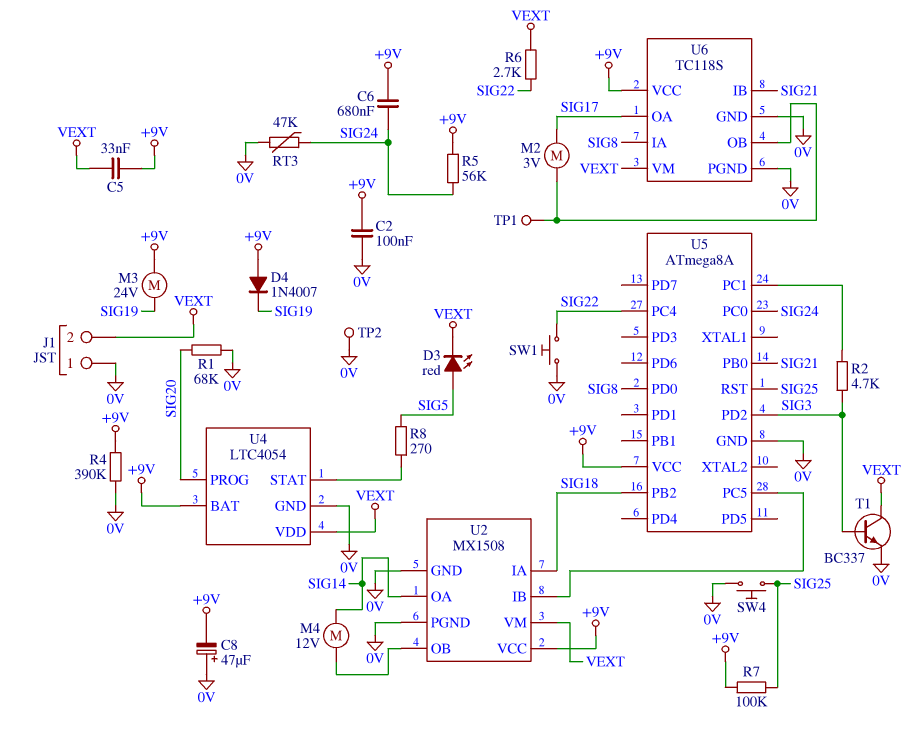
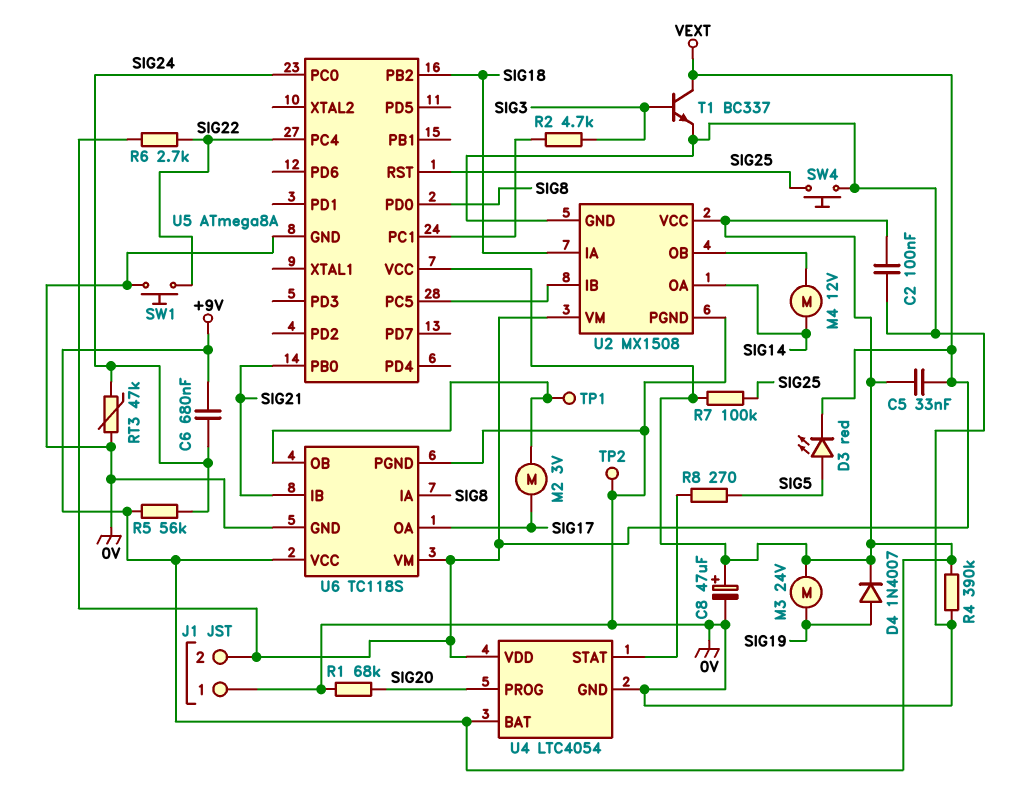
C8: 47uF (plus 0V, minus +9V) -> 47uF (plus +9V, minus 0V)
D4: diode 1N4007 (A +9V, K SIG19) -> diode 1N4007 (A SIG19, K +9V)
U5 pin PD2: SIG3 -> none

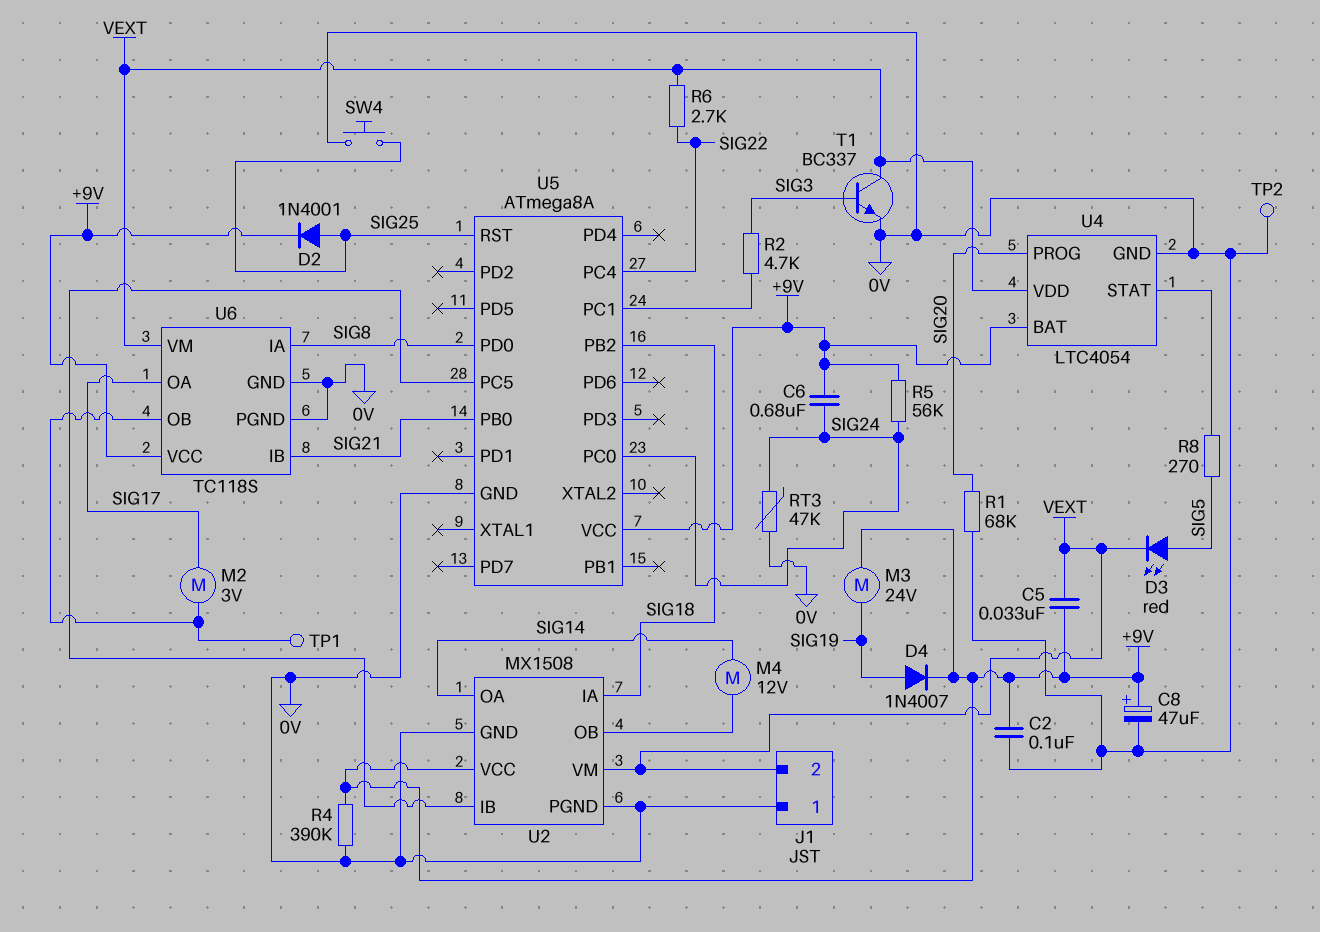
D2: none -> diode 1N4001 (A SIG25, K +9V)
R7: 100k (+9V, SIG25) -> none
SW1: button (0V, SIG22) -> none

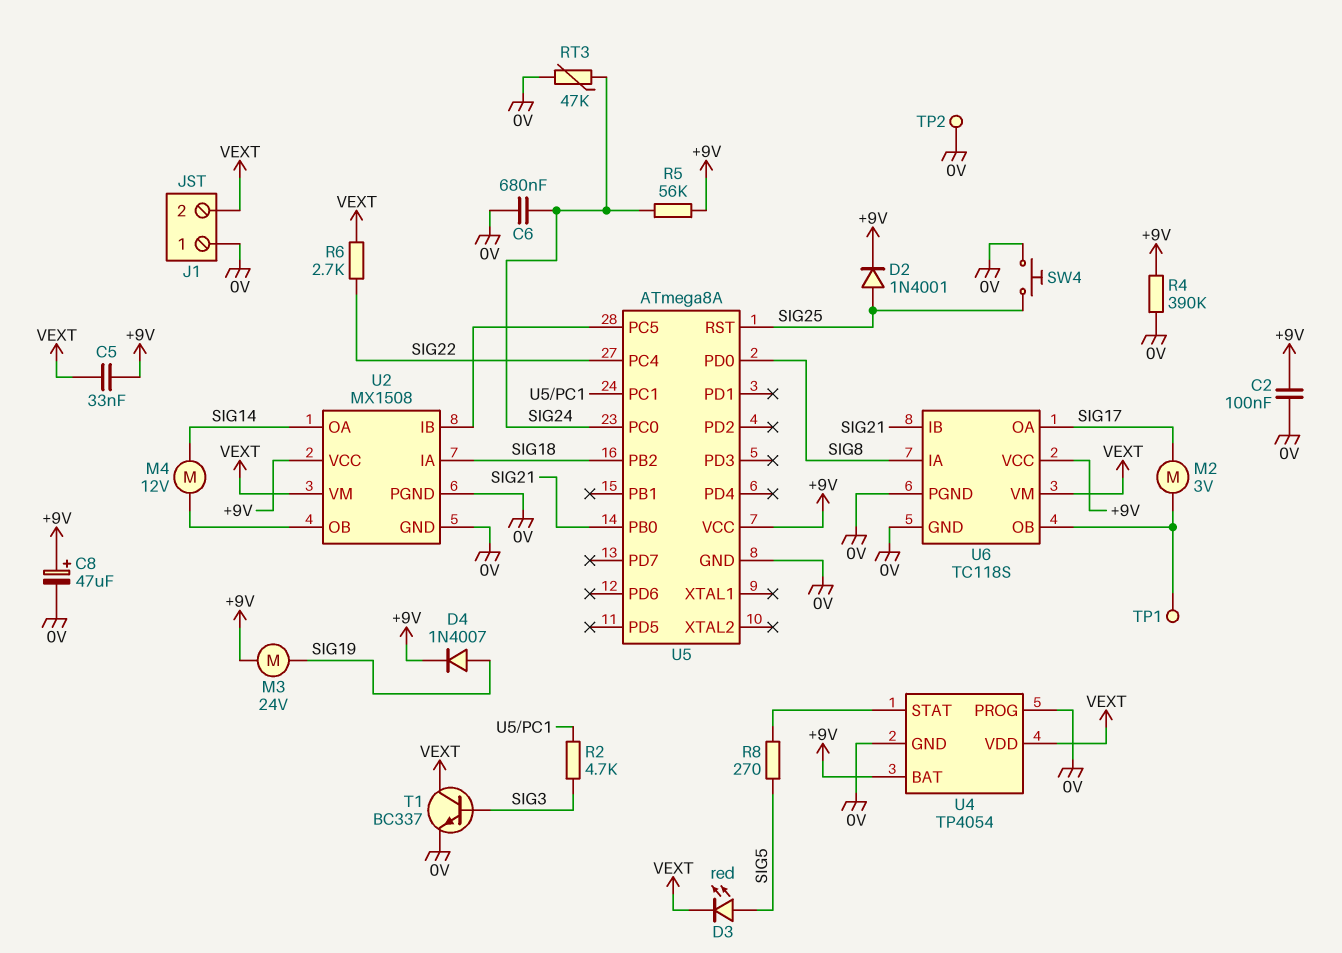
C6: 680nF (+9V, SIG24) -> 680nF (0V, SIG24)
R1: 68k (0V, SIG20) -> none
U4: LTC4054 -> TP4054
U4 pin PROG: SIG20 -> 0V

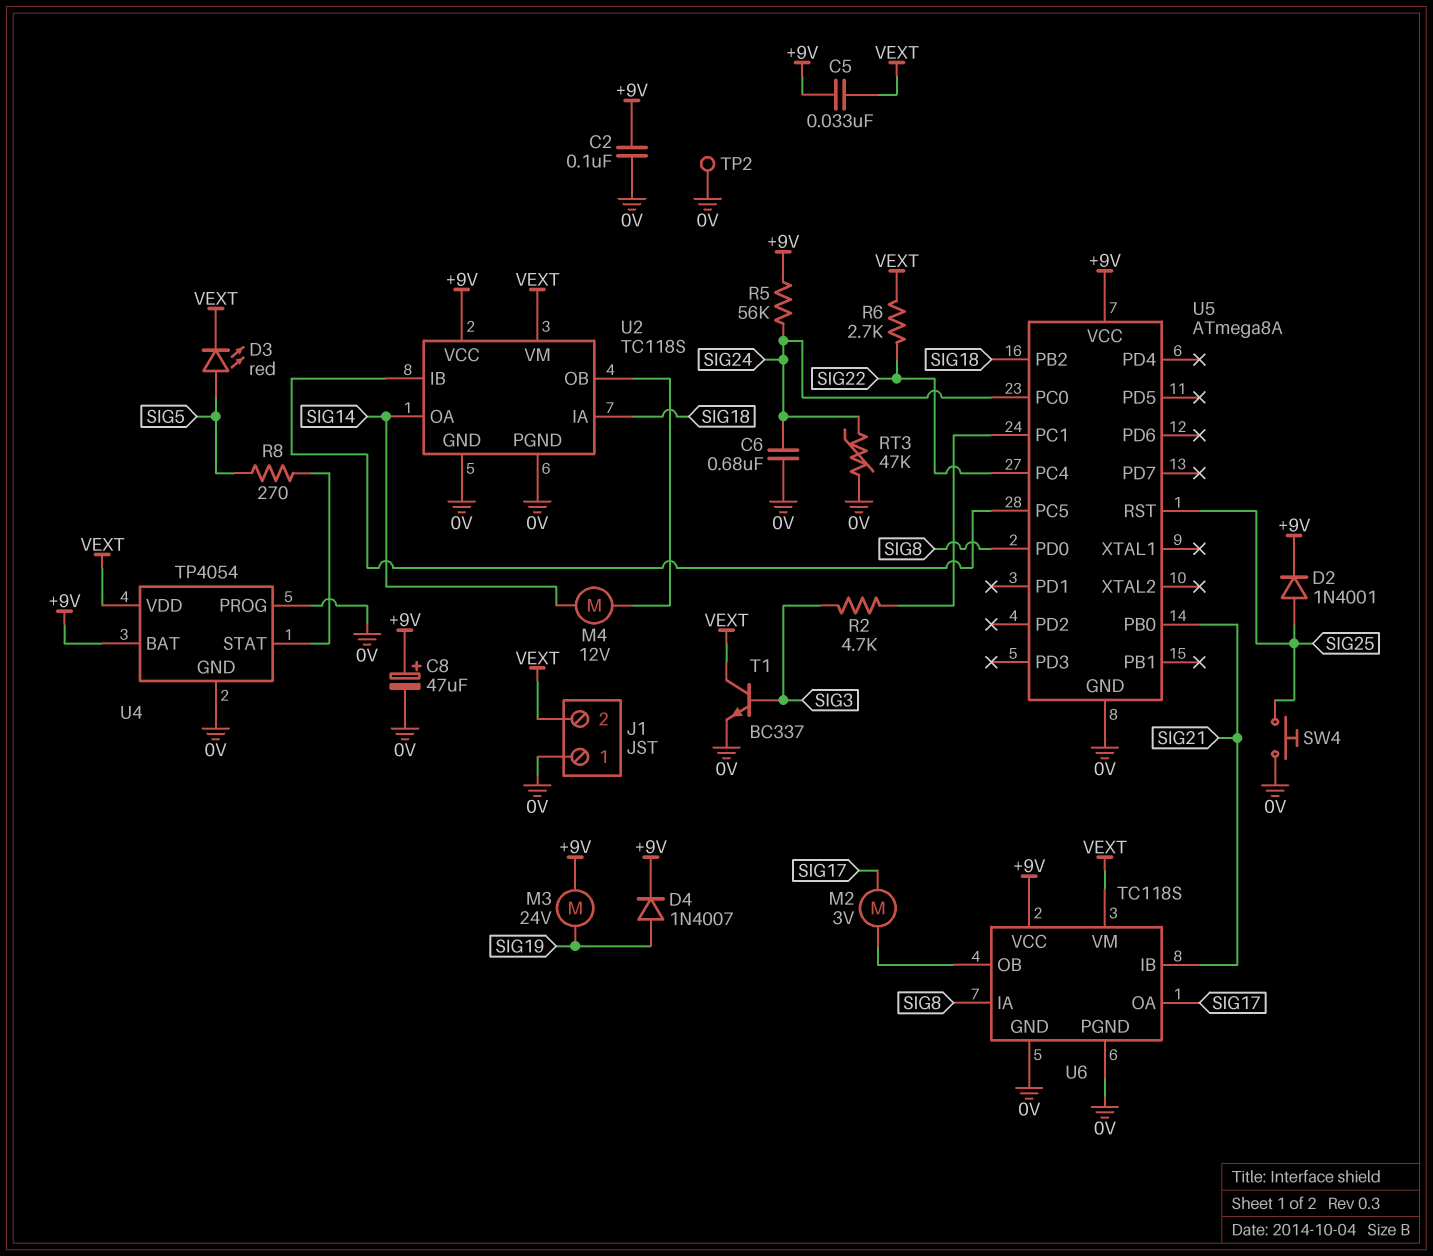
R4: 390k (+9V, 0V) -> none
TP1: test point (U6/OB) -> none
U2: MX1508 -> TC118S

